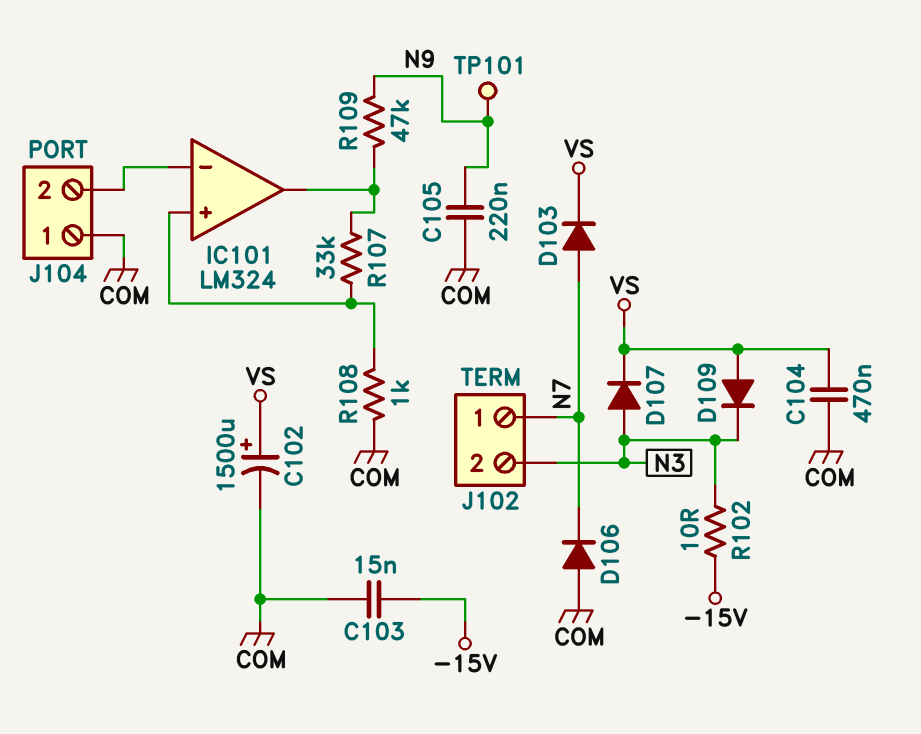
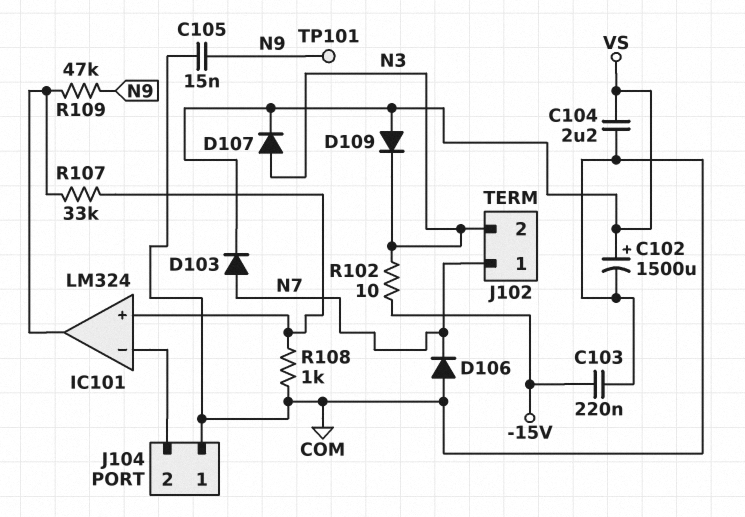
C103: 15nF (-15V, COM) -> 220nF (-15V, COM)
C104: 470nF (COM, VS) -> 2.2uF (COM, VS)
C105: 220nF (COM, N9) -> 15nF (COM, N9)

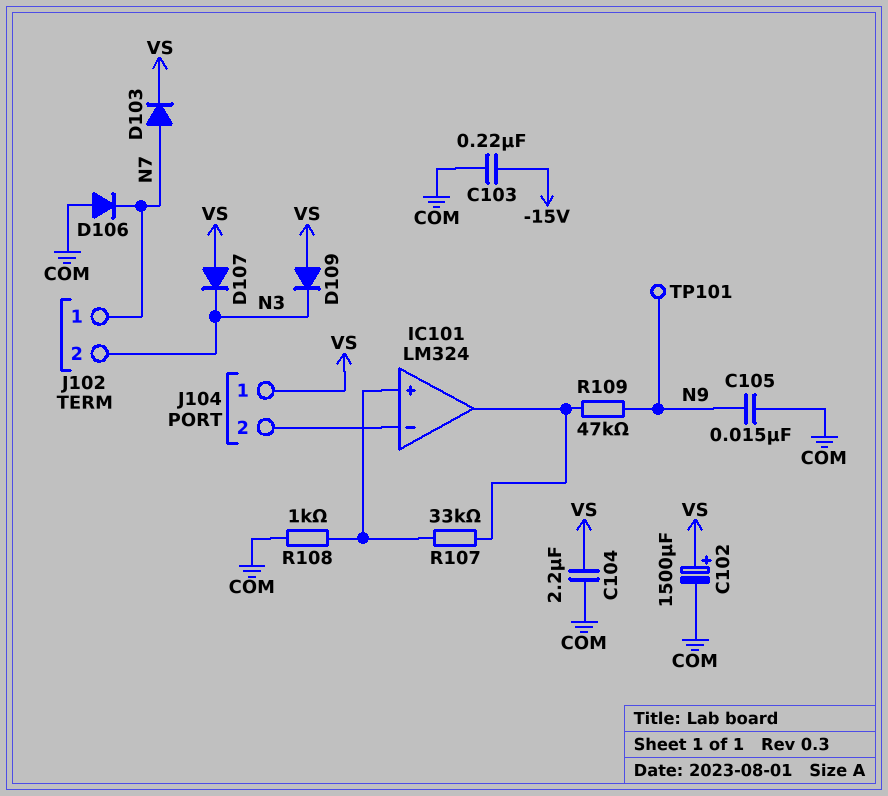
D107: diode (A N3, K VS) -> diode (A VS, K N3)
J104 pin 1: COM -> VS
R102: 10 (-15V, N3) -> none

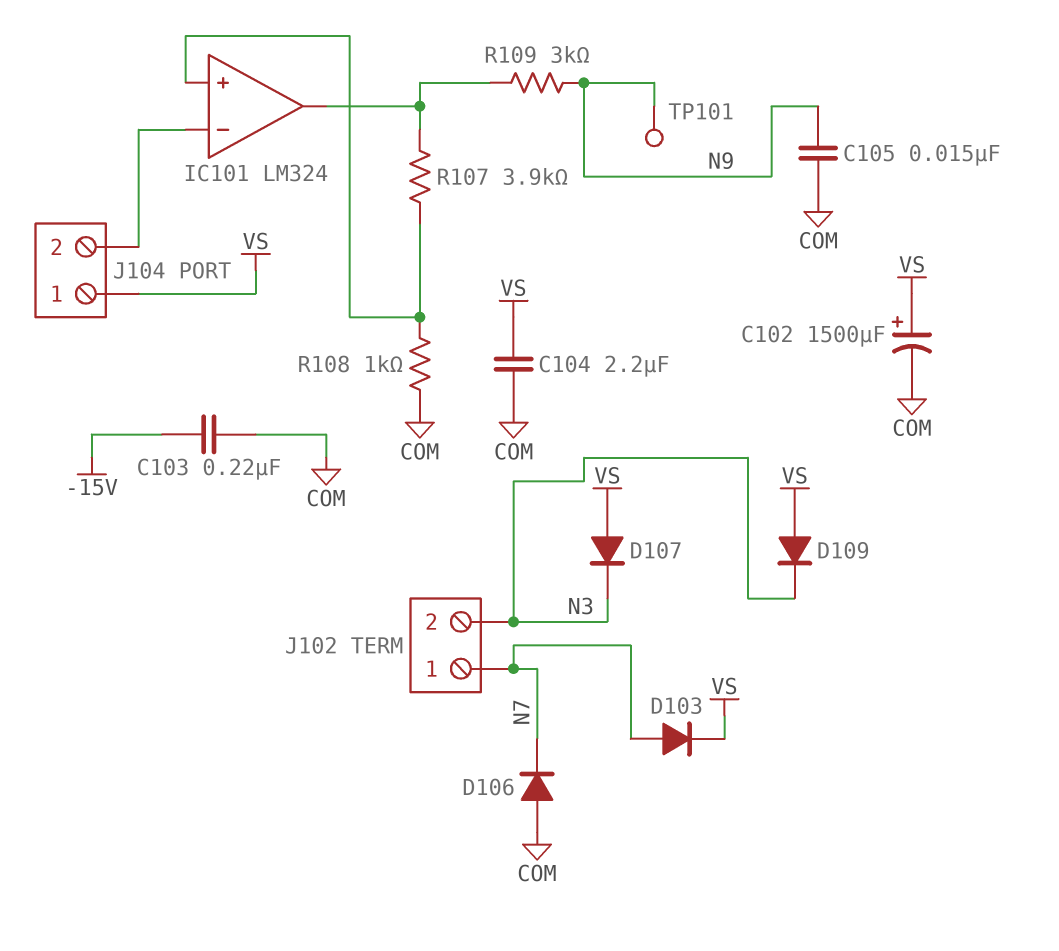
R107: 33k (IC101/in+, IC101/out) -> 3.9k (IC101/in+, IC101/out)
R109: 47k (IC101/out, N9) -> 3k (IC101/out, N9)

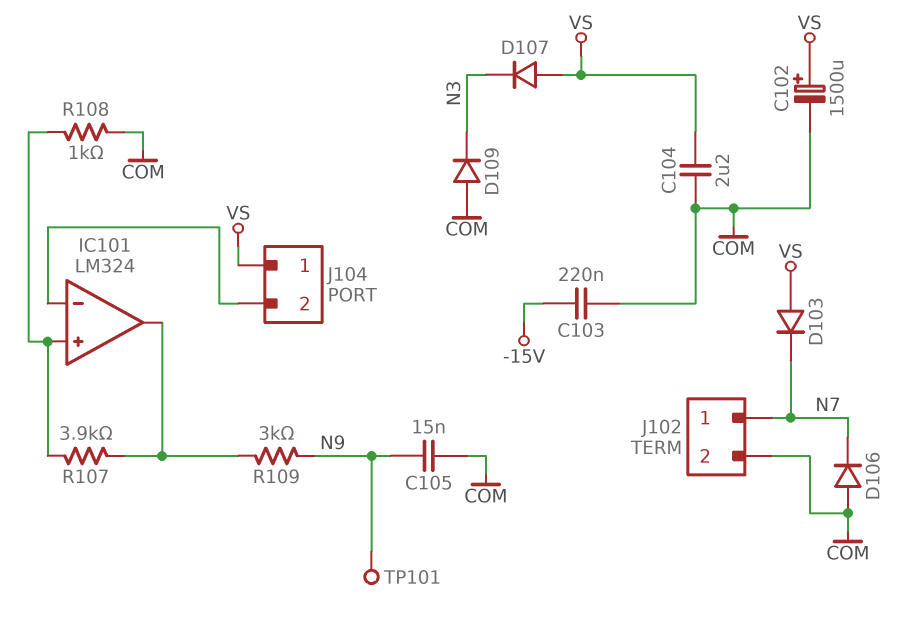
D103: diode (A N7, K VS) -> diode (A VS, K N7)
D109: diode (A VS, K N3) -> diode (A COM, K N3)
J102 pin 2: N3 -> COM

